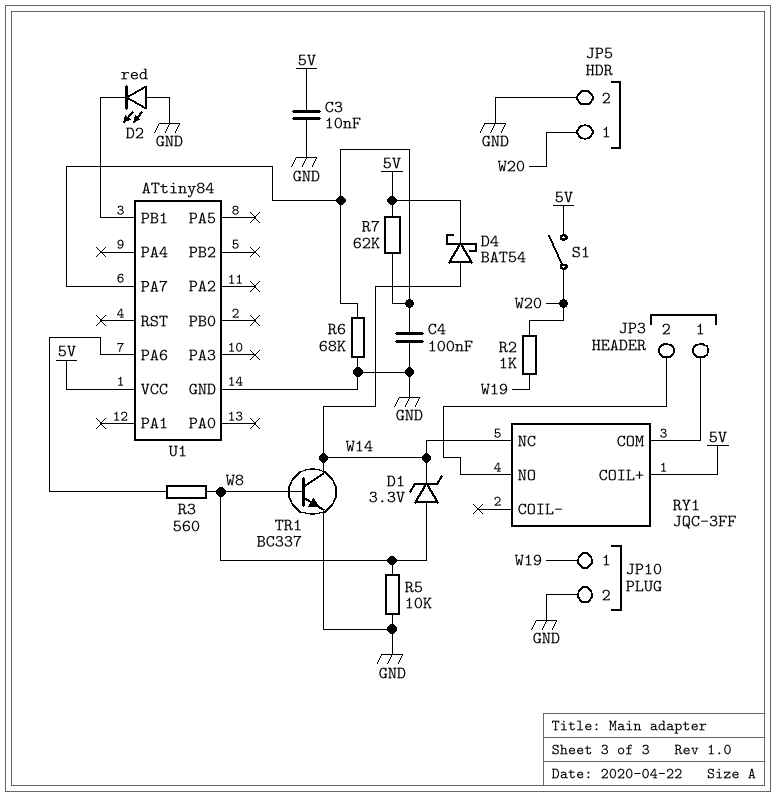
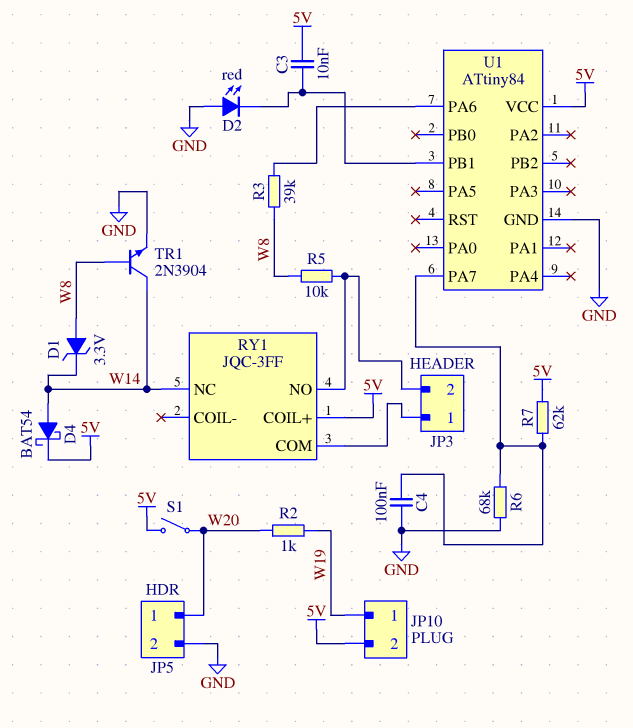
C3: 10nF (5V, GND) -> 10nF (5V, U1/PB1)
JP10 pin 2: GND -> 5V
R3: 560 (U1/PA6, W8) -> 39k (U1/PA6, W8)
R5: 10k (GND, W8) -> 10k (JP3/2, W8)
TR1: NPN BC337 (B W8, C W14, E GND) -> NPN 2N3904 (B W8, C W14, E GND)

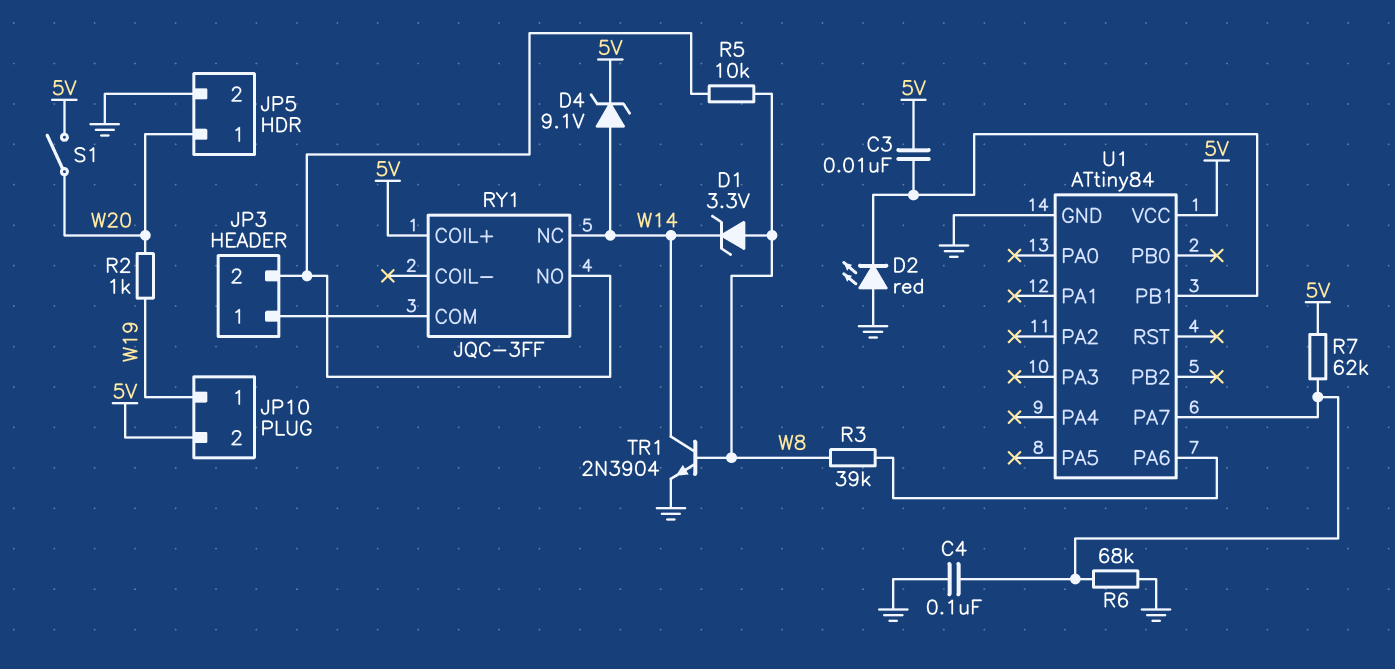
D4: schottky BAT54 (A W14, K 5V) -> zener 9.1V (A W14, K 5V)

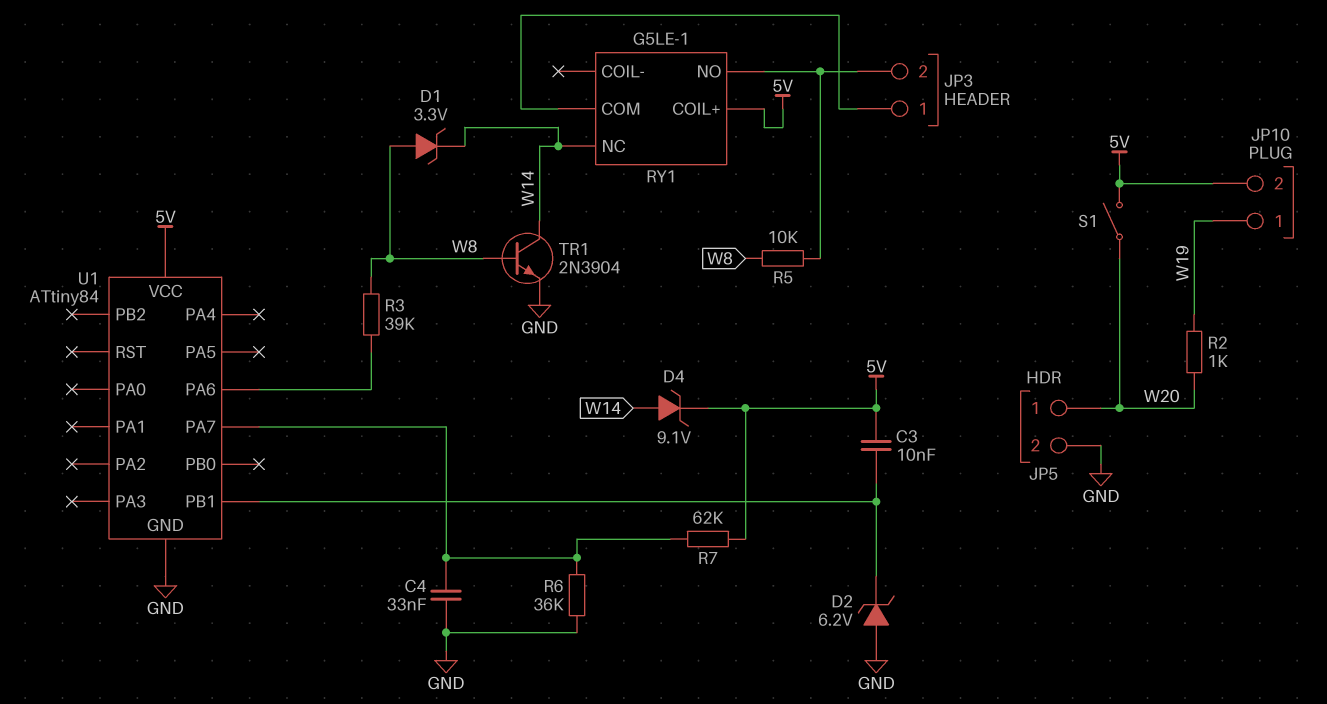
C4: 100nF (GND, U1/PA7) -> 33nF (GND, U1/PA7)
D2: LED red (A GND, K U1/PB1) -> zener 6.2V (A GND, K U1/PB1)
R6: 68k (GND, U1/PA7) -> 36k (GND, U1/PA7)
RY1: JQC-3FF -> G5LE-1

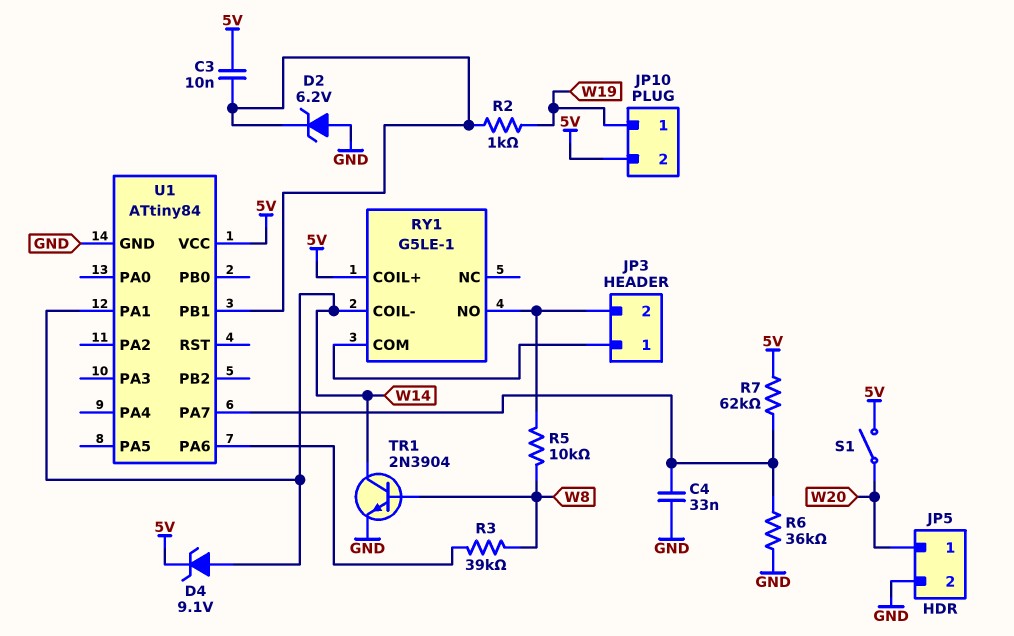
D1: zener 3.3V (A W8, K W14) -> none
R2: 1k (W19, W20) -> 1k (U1/PB1, W19)
RY1 pin COIL-: none -> W14
RY1 pin NC: W14 -> none
U1 pin PA1: none -> W14

